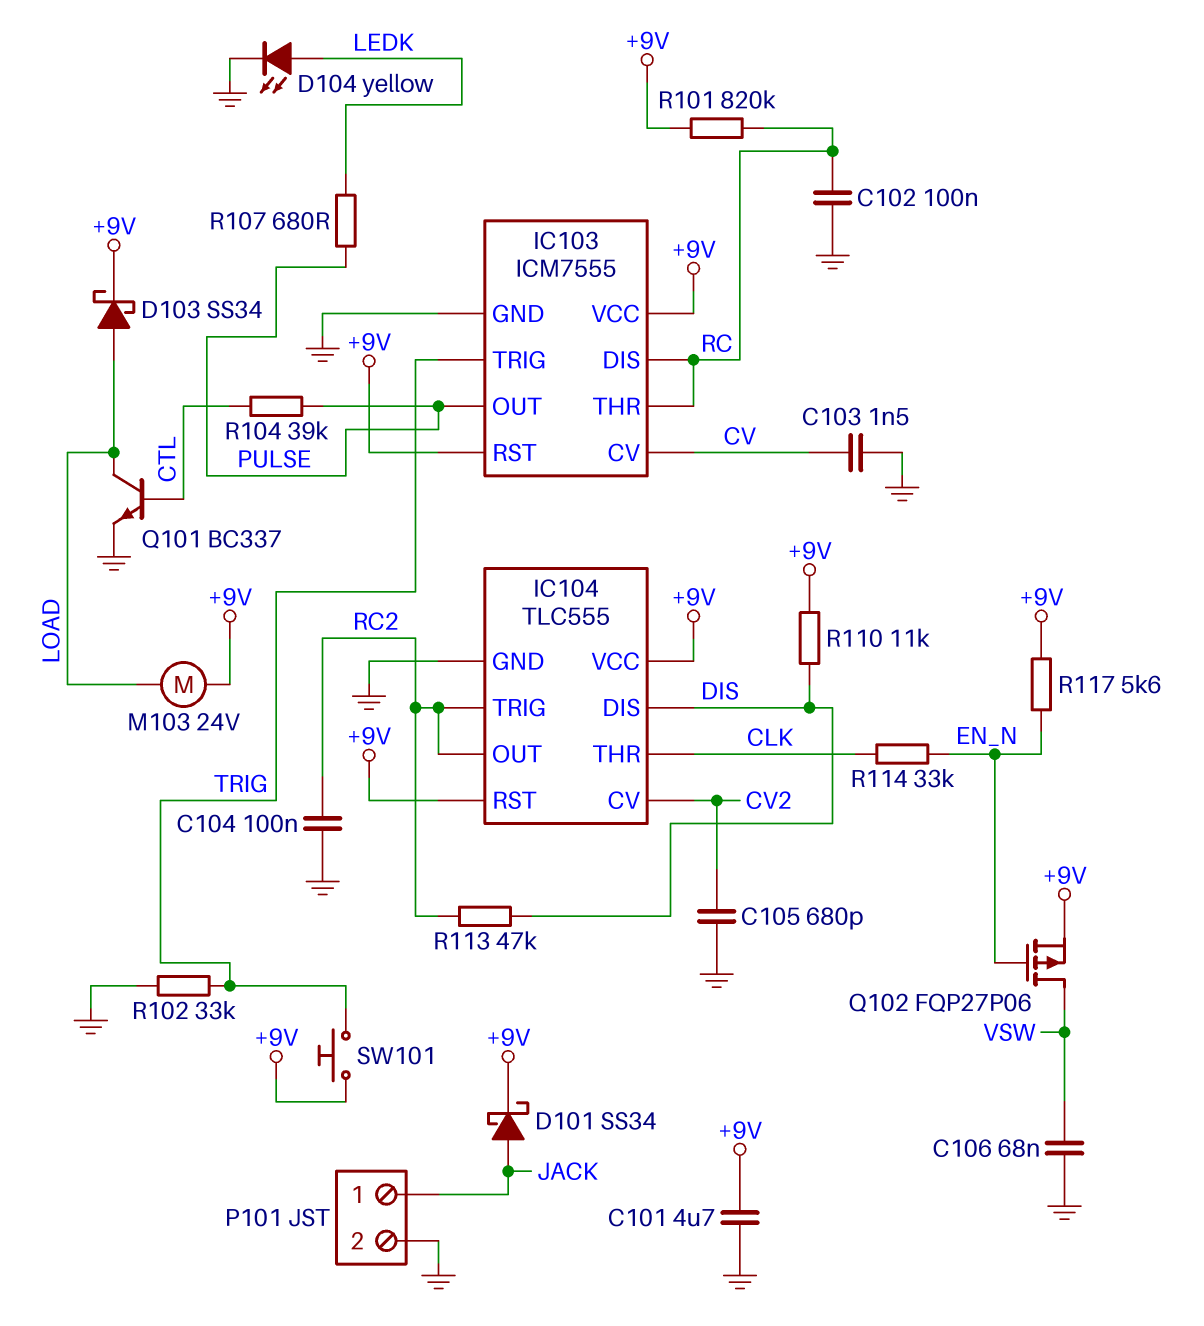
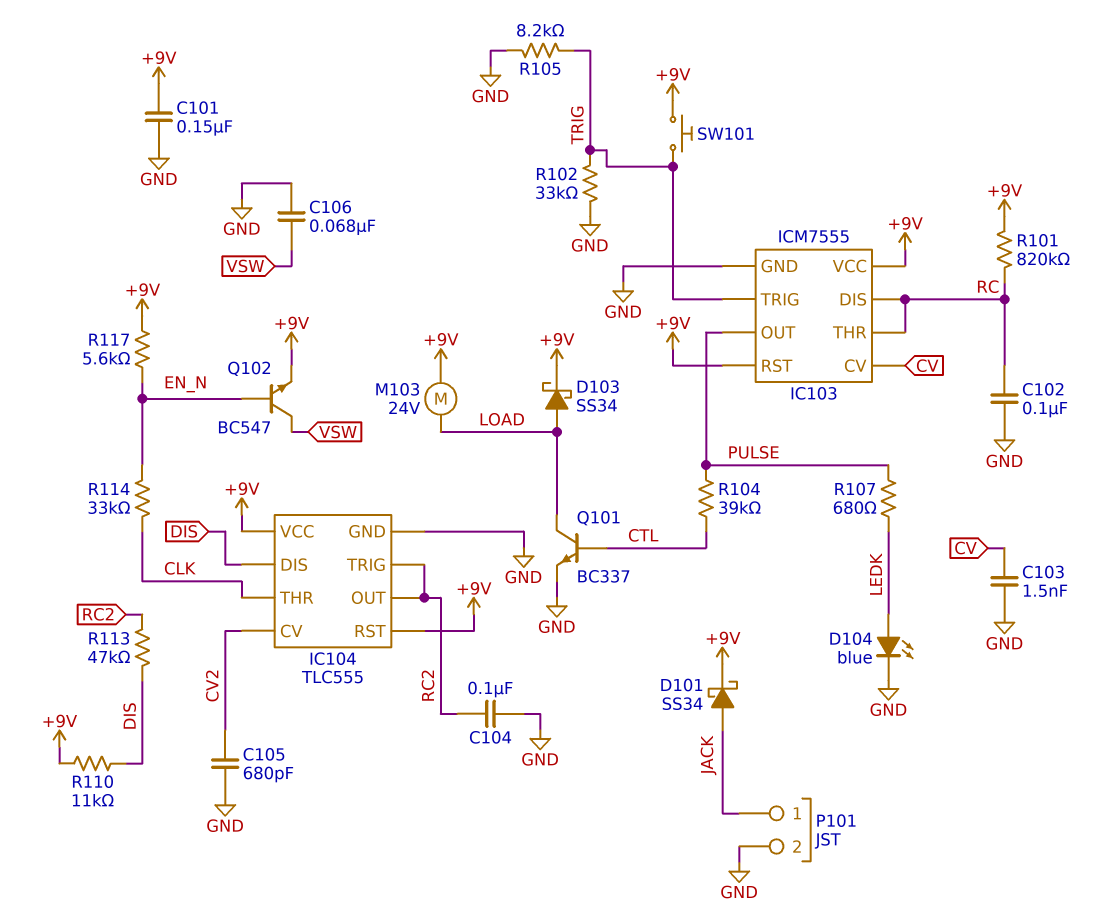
C101: 4.7uF (+9V, GND) -> 150nF (+9V, GND)
D104: LED yellow (A LEDK, K GND) -> LED blue (A LEDK, K GND)
Q102: PMOS FQP27P06 (G EN_N, D VSW, S +9V) -> NPN BC547 (B EN_N, C VSW, E +9V)
R105: none -> 8.2k (GND, TRIG)

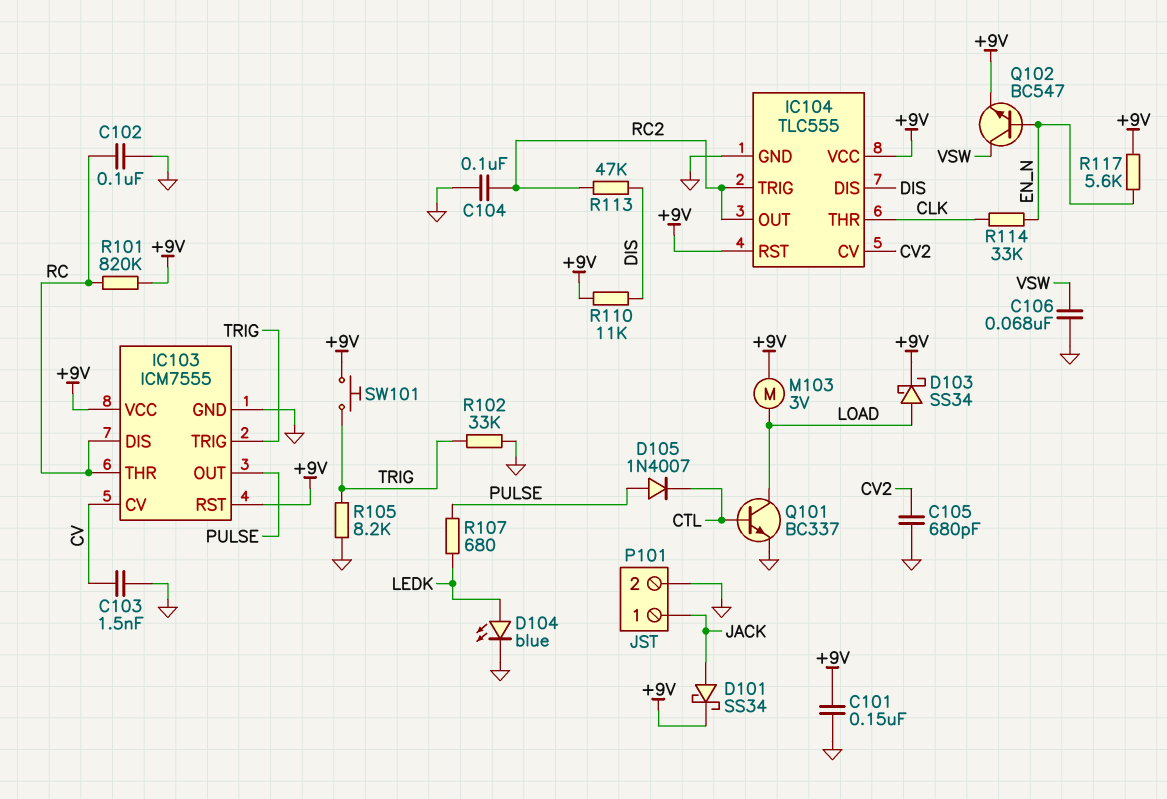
D105: none -> diode 1N4007 (A PULSE, K CTL)
M103: motor 24V (+9V, LOAD) -> motor 3V (+9V, LOAD)
R104: 39k (CTL, PULSE) -> none

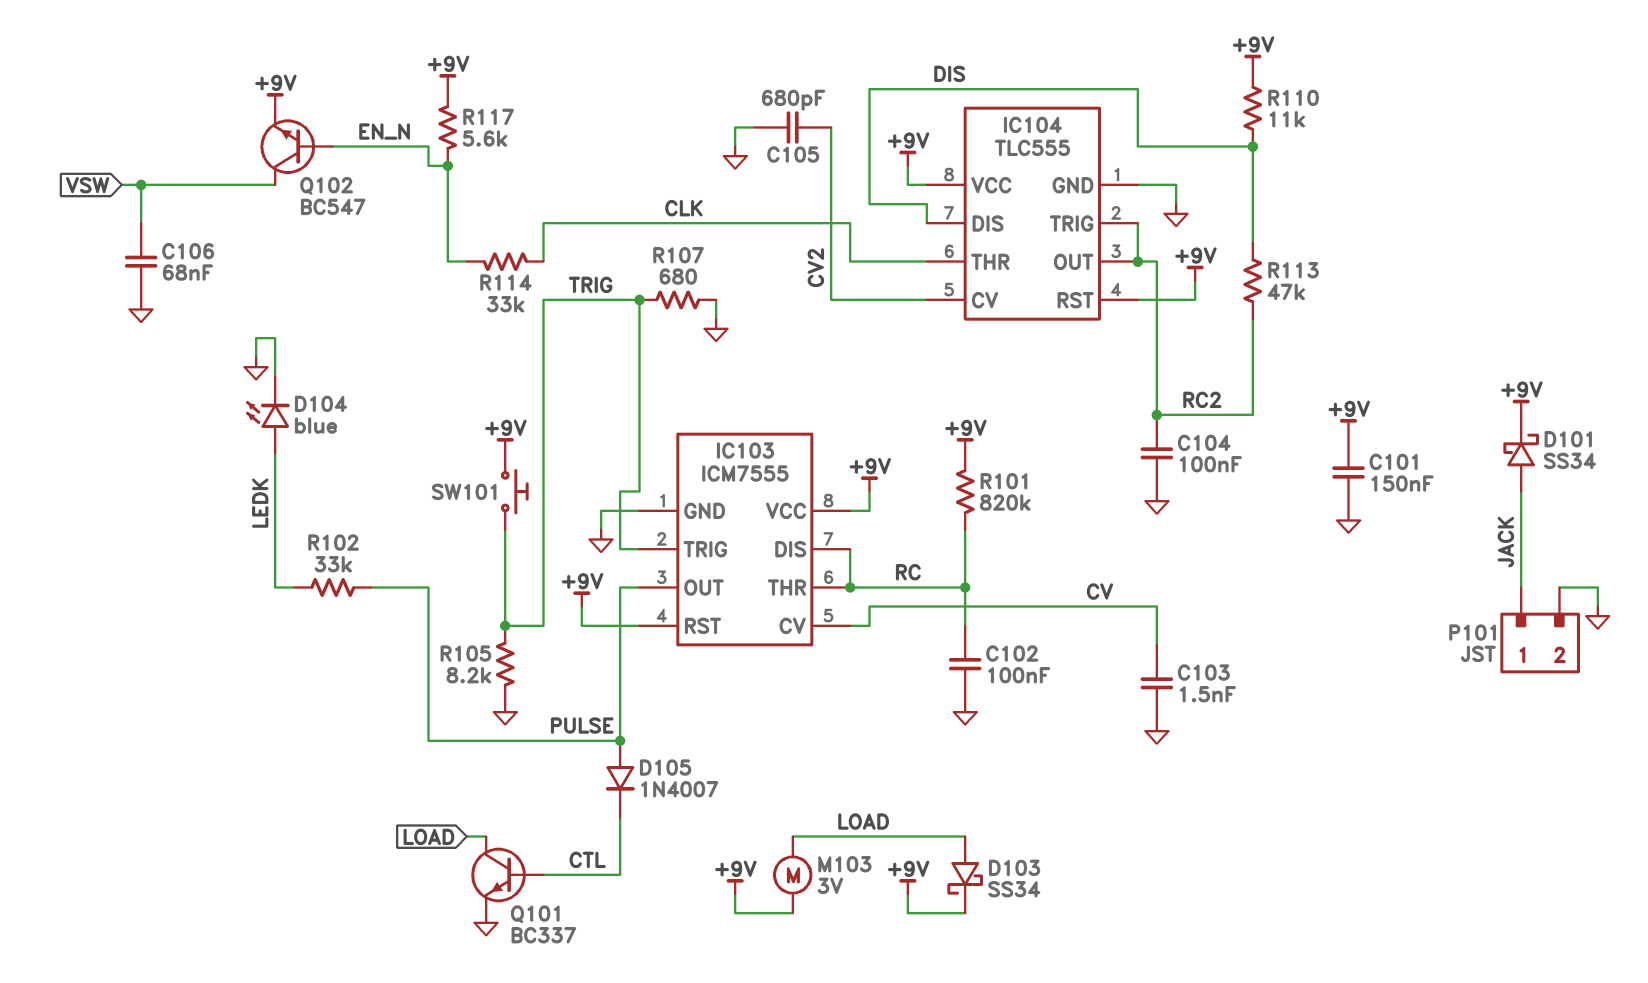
R102: 33k (GND, TRIG) -> 33k (LEDK, PULSE)
R107: 680 (LEDK, PULSE) -> 680 (GND, TRIG)

